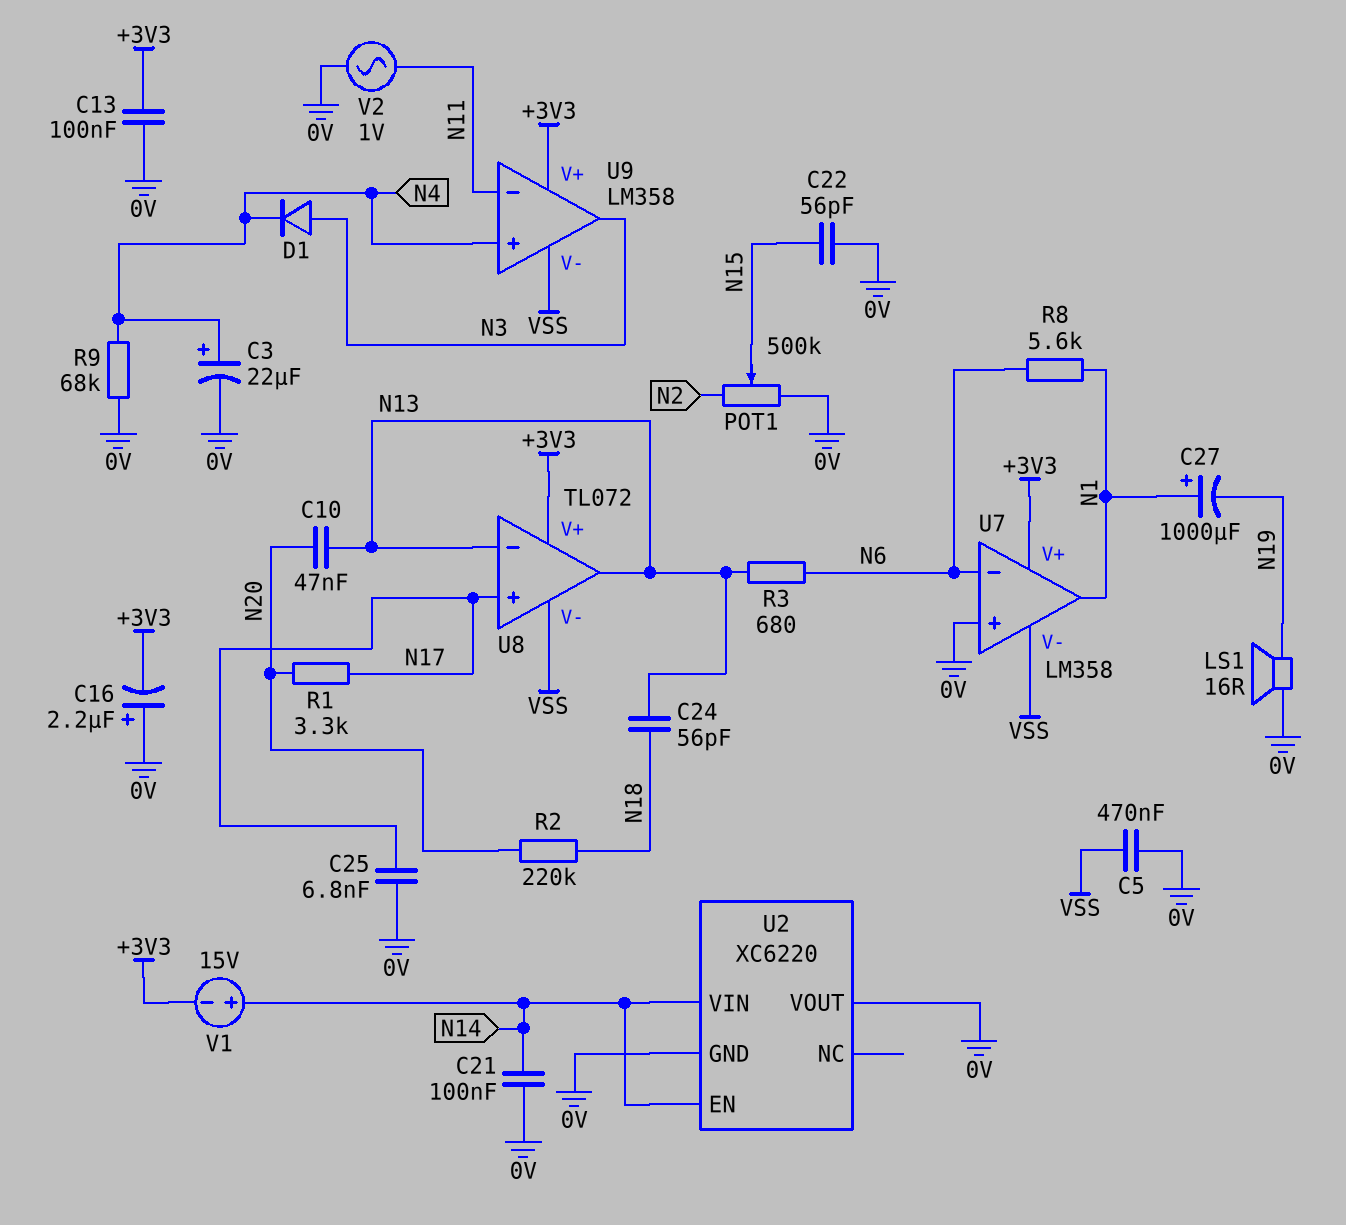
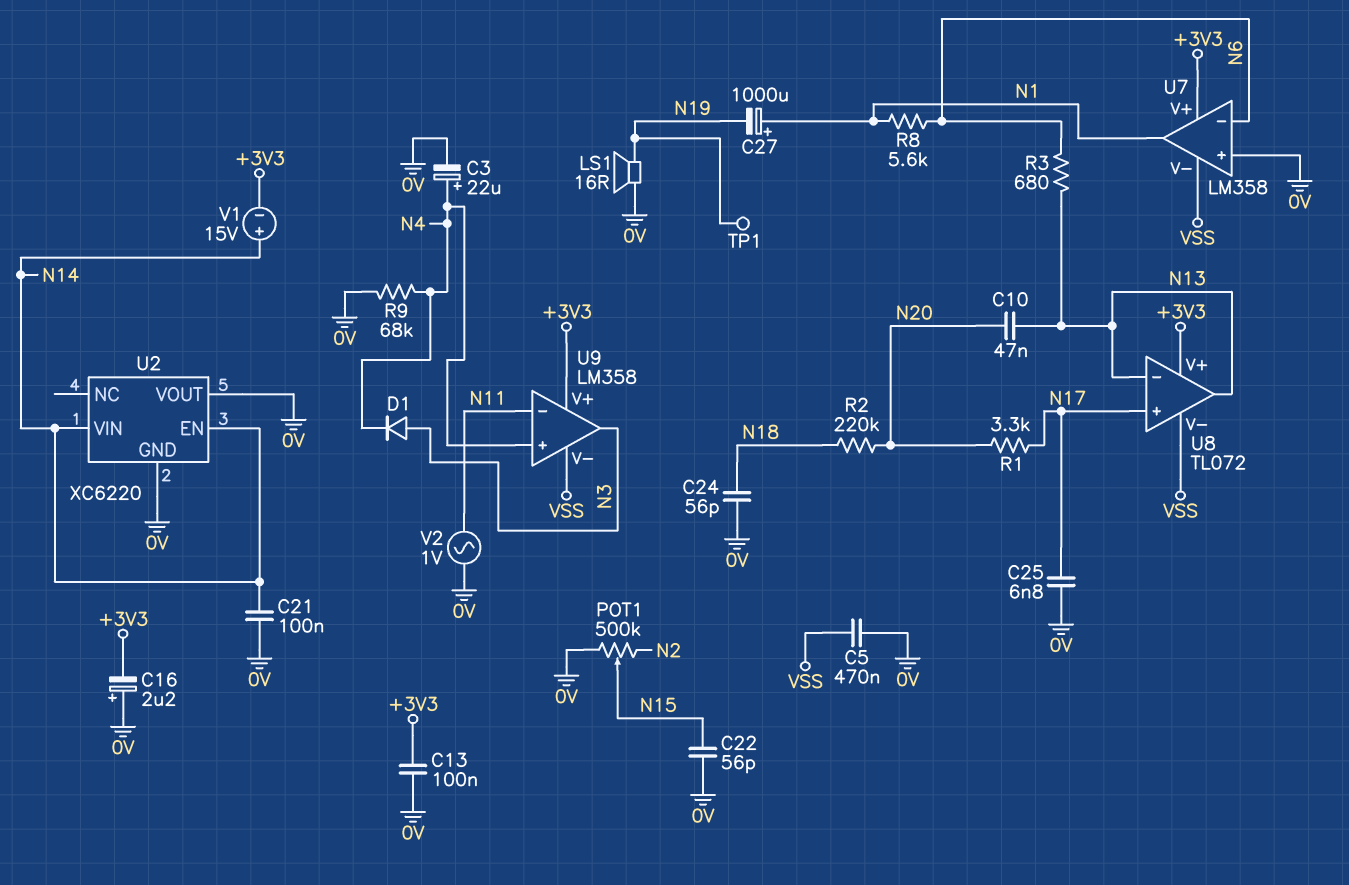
C24: 56pF (N13, N18) -> 56pF (0V, N18)
TP1: none -> test point (N19)

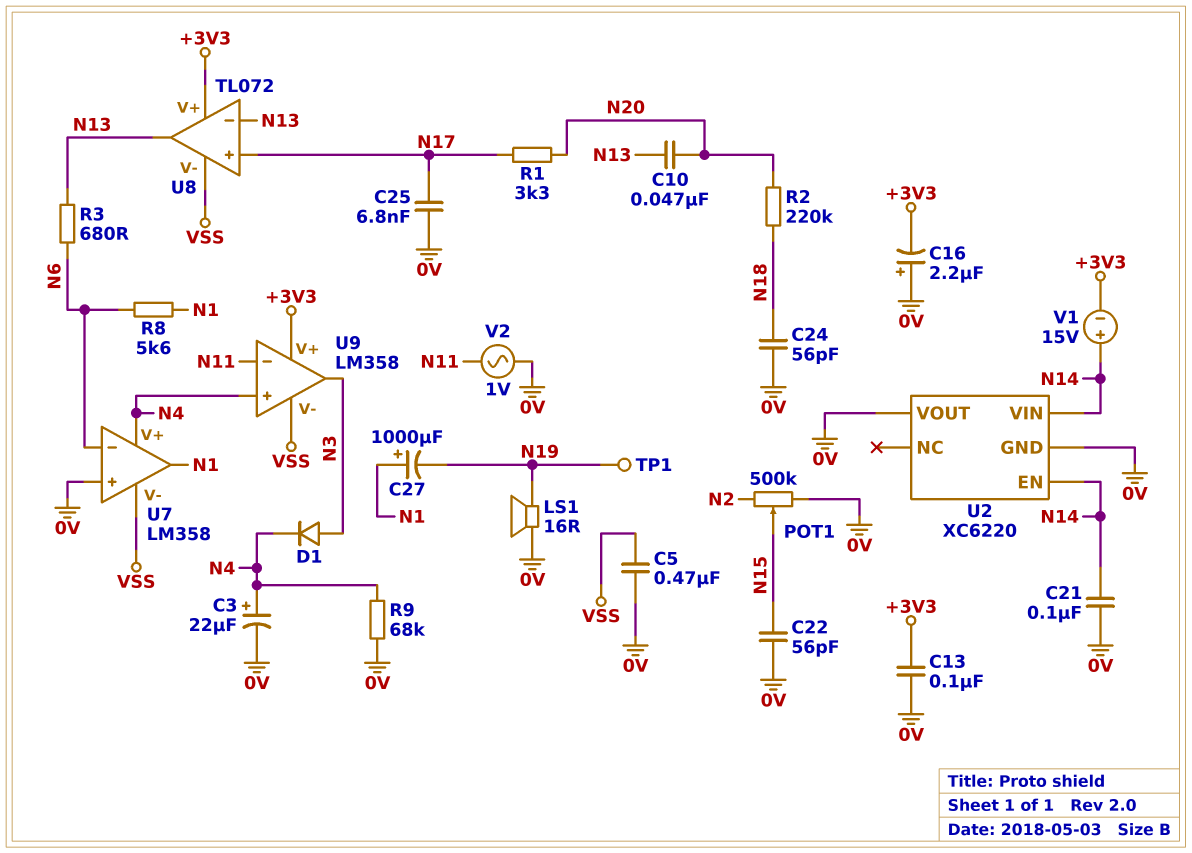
U7 pin V+: +3V3 -> N4

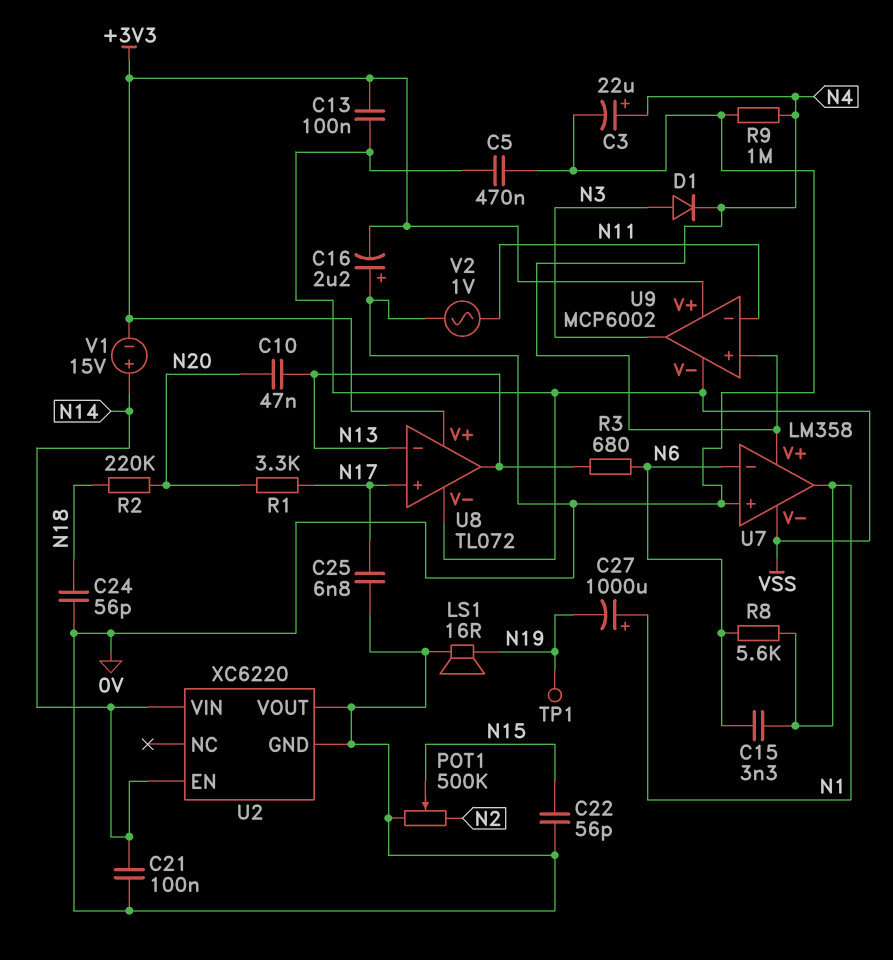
C13: 100nF (+3V3, 0V) -> 100nF (+3V3, VSS)
C15: none -> 3.3nF (N1, N6)
R9: 68k (0V, N4) -> 1M (0V, N4)
U9: LM358 -> MCP6002

